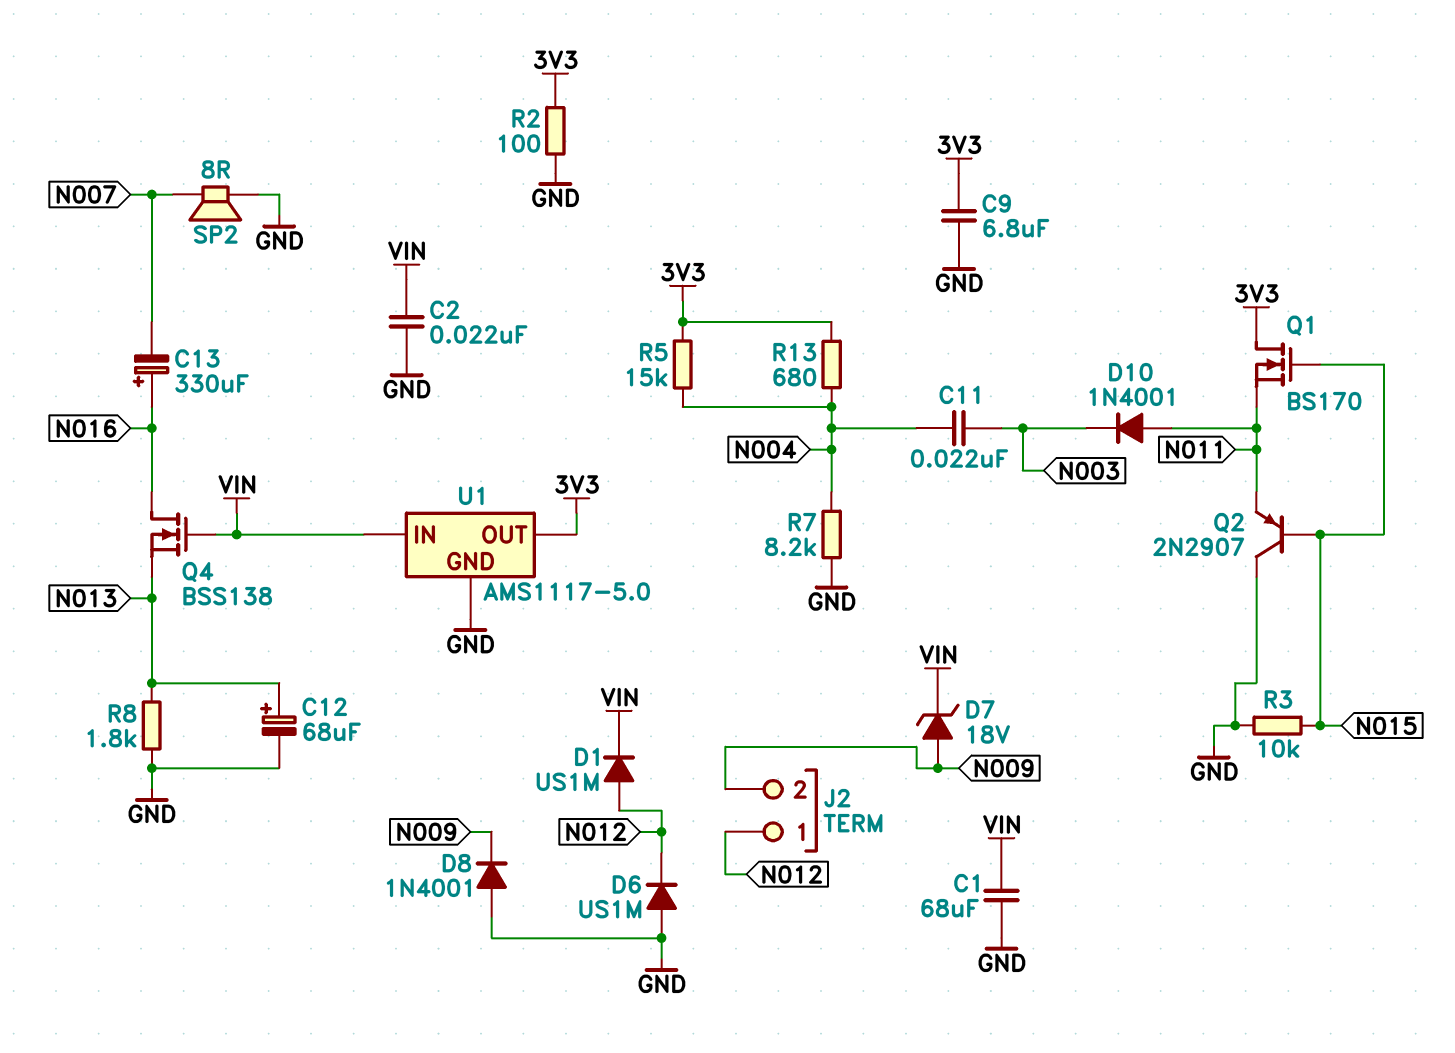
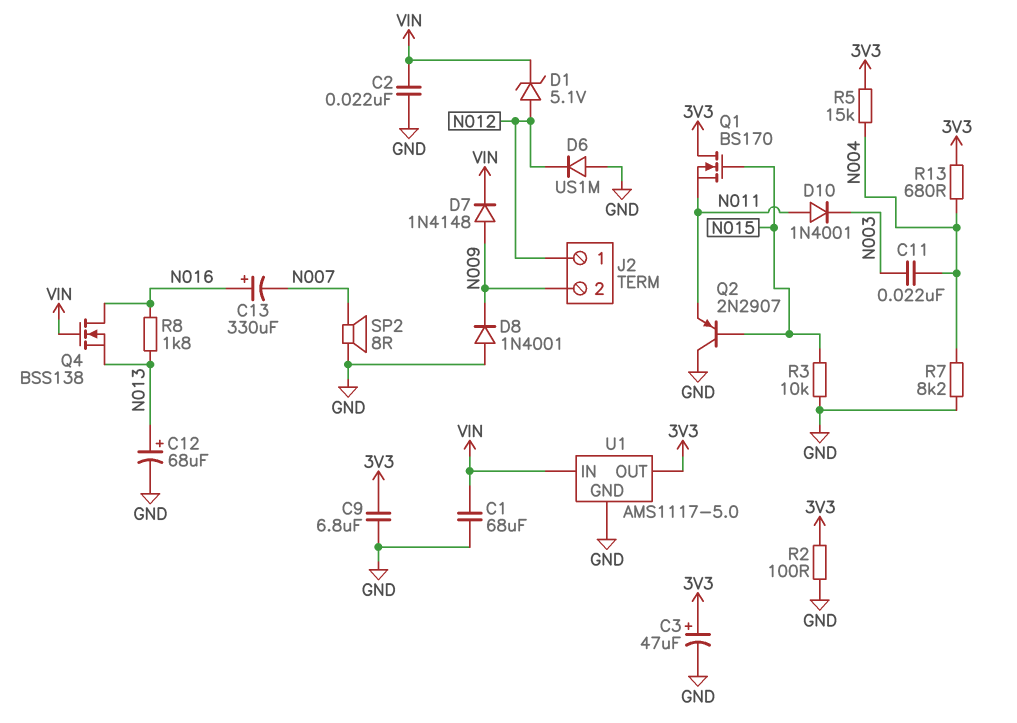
C3: none -> 47uF (plus 3V3, minus GND)
D1: diode US1M (A N012, K VIN) -> zener 5.1V (A N012, K VIN)
D7: zener 18V (A N009, K VIN) -> diode 1N4148 (A N009, K VIN)
R8: 1.8k (GND, N013) -> 1.8k (N013, N016)

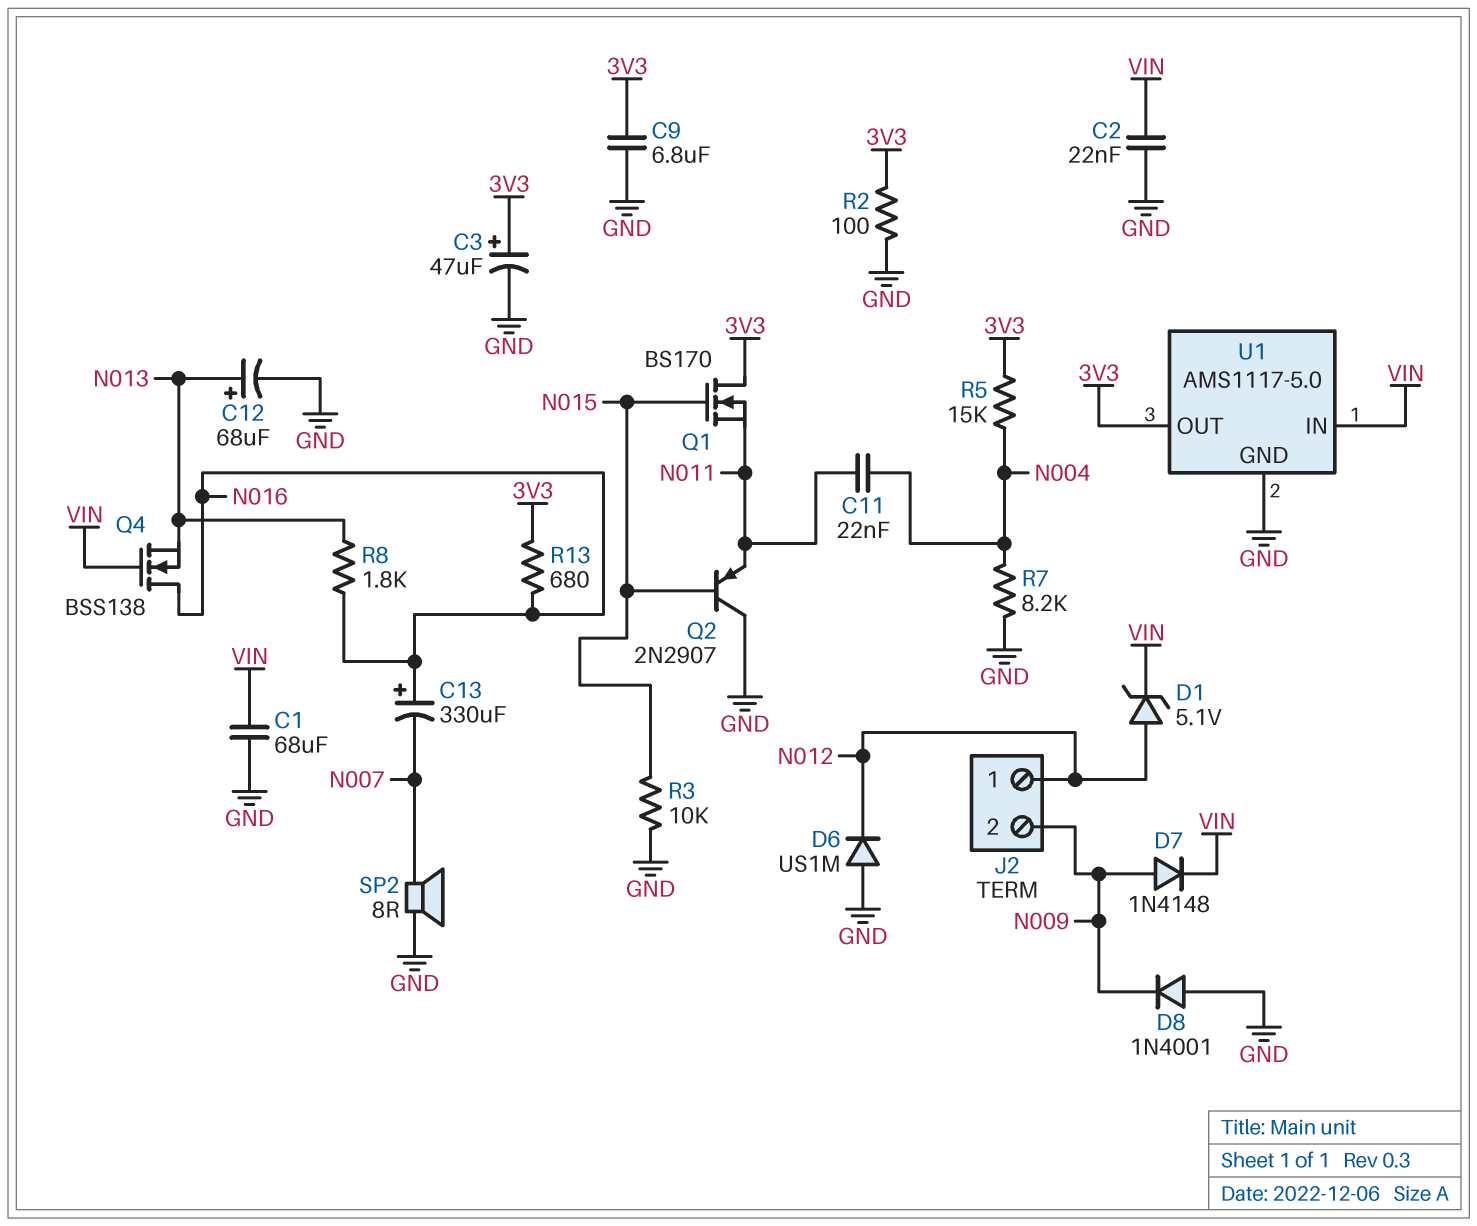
C11: 22nF (N003, N004) -> 22nF (N004, N011)
D10: diode 1N4001 (A N011, K N003) -> none
R13: 680 (3V3, N004) -> 680 (3V3, N016)

